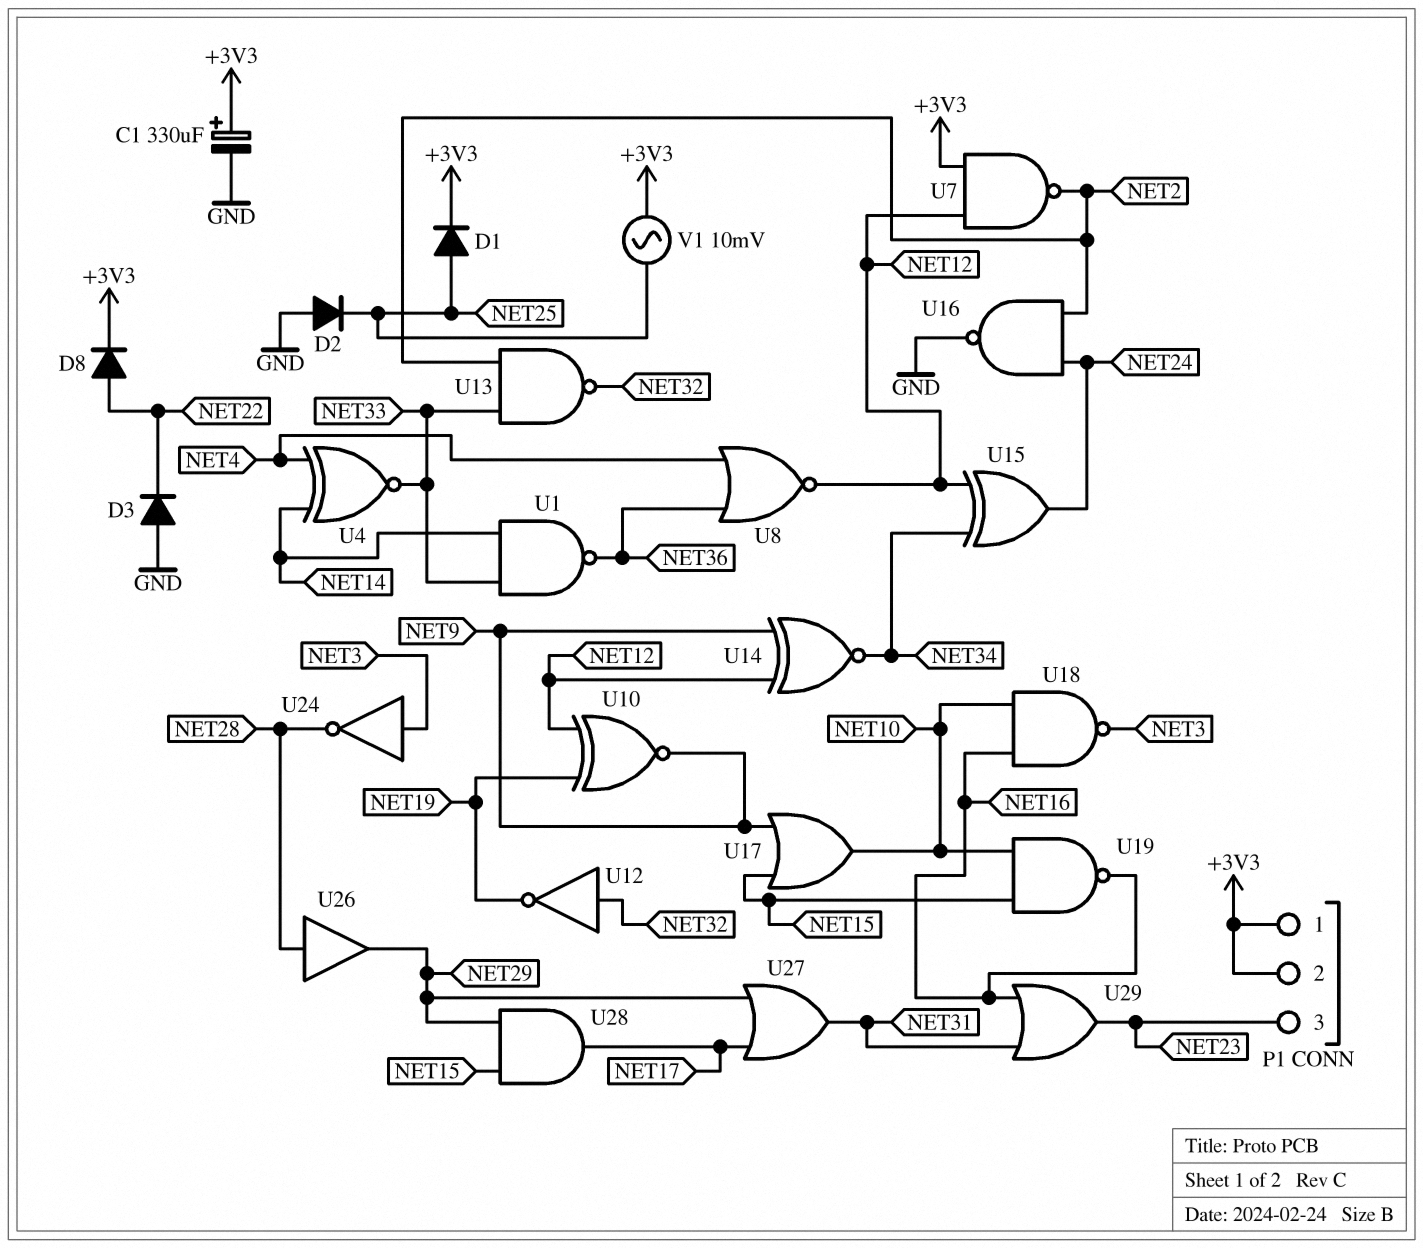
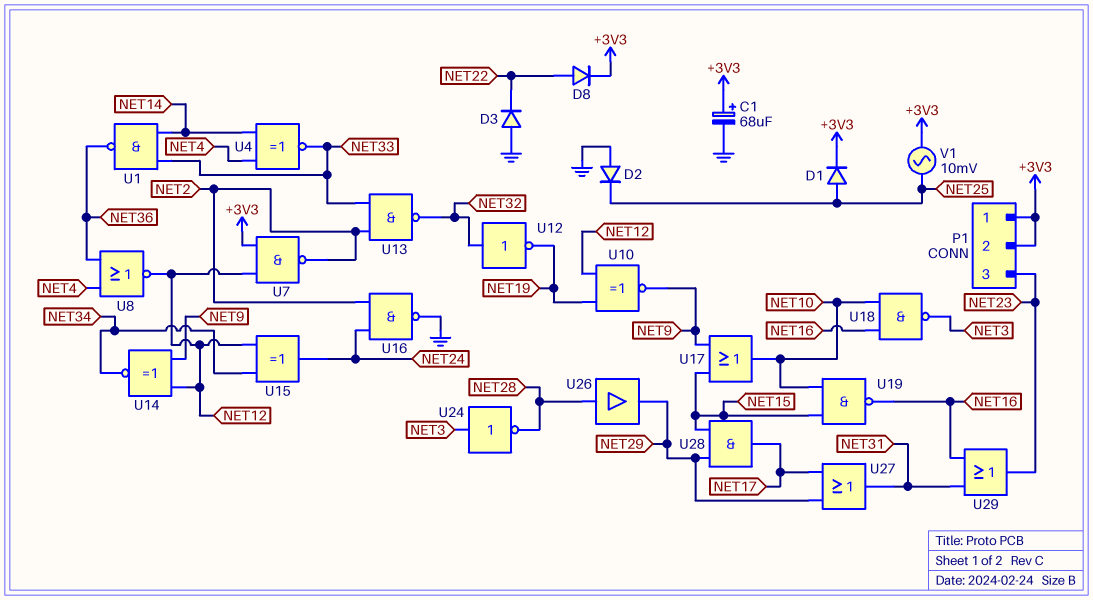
C1: 330uF (plus +3V3, minus GND) -> 68uF (plus +3V3, minus GND)

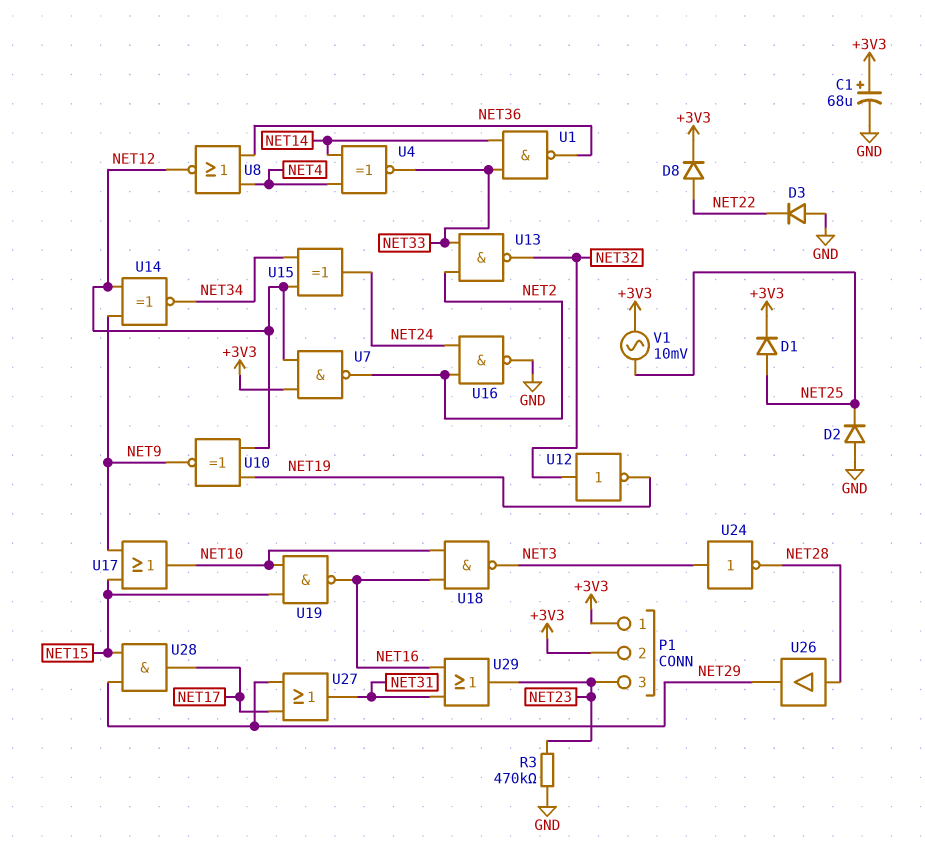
R3: none -> 470k (GND, NET23)

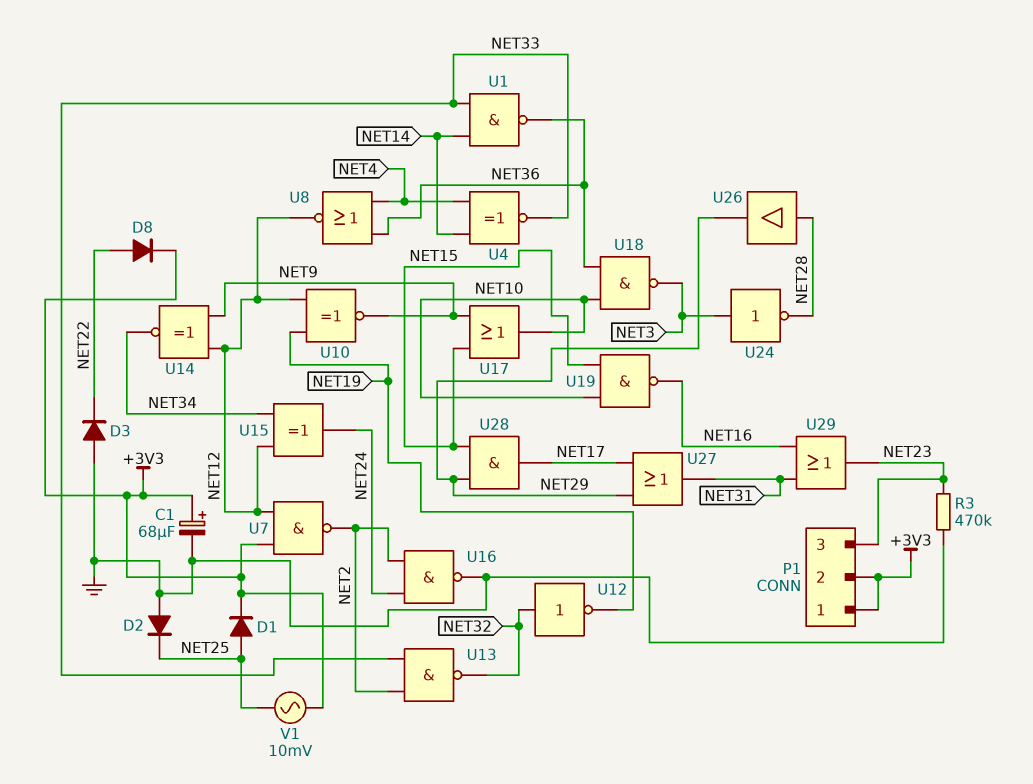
U18: NAND (in NET10, in NET16, out NET3) -> NAND (in NET10, in NET36, out NET3)

